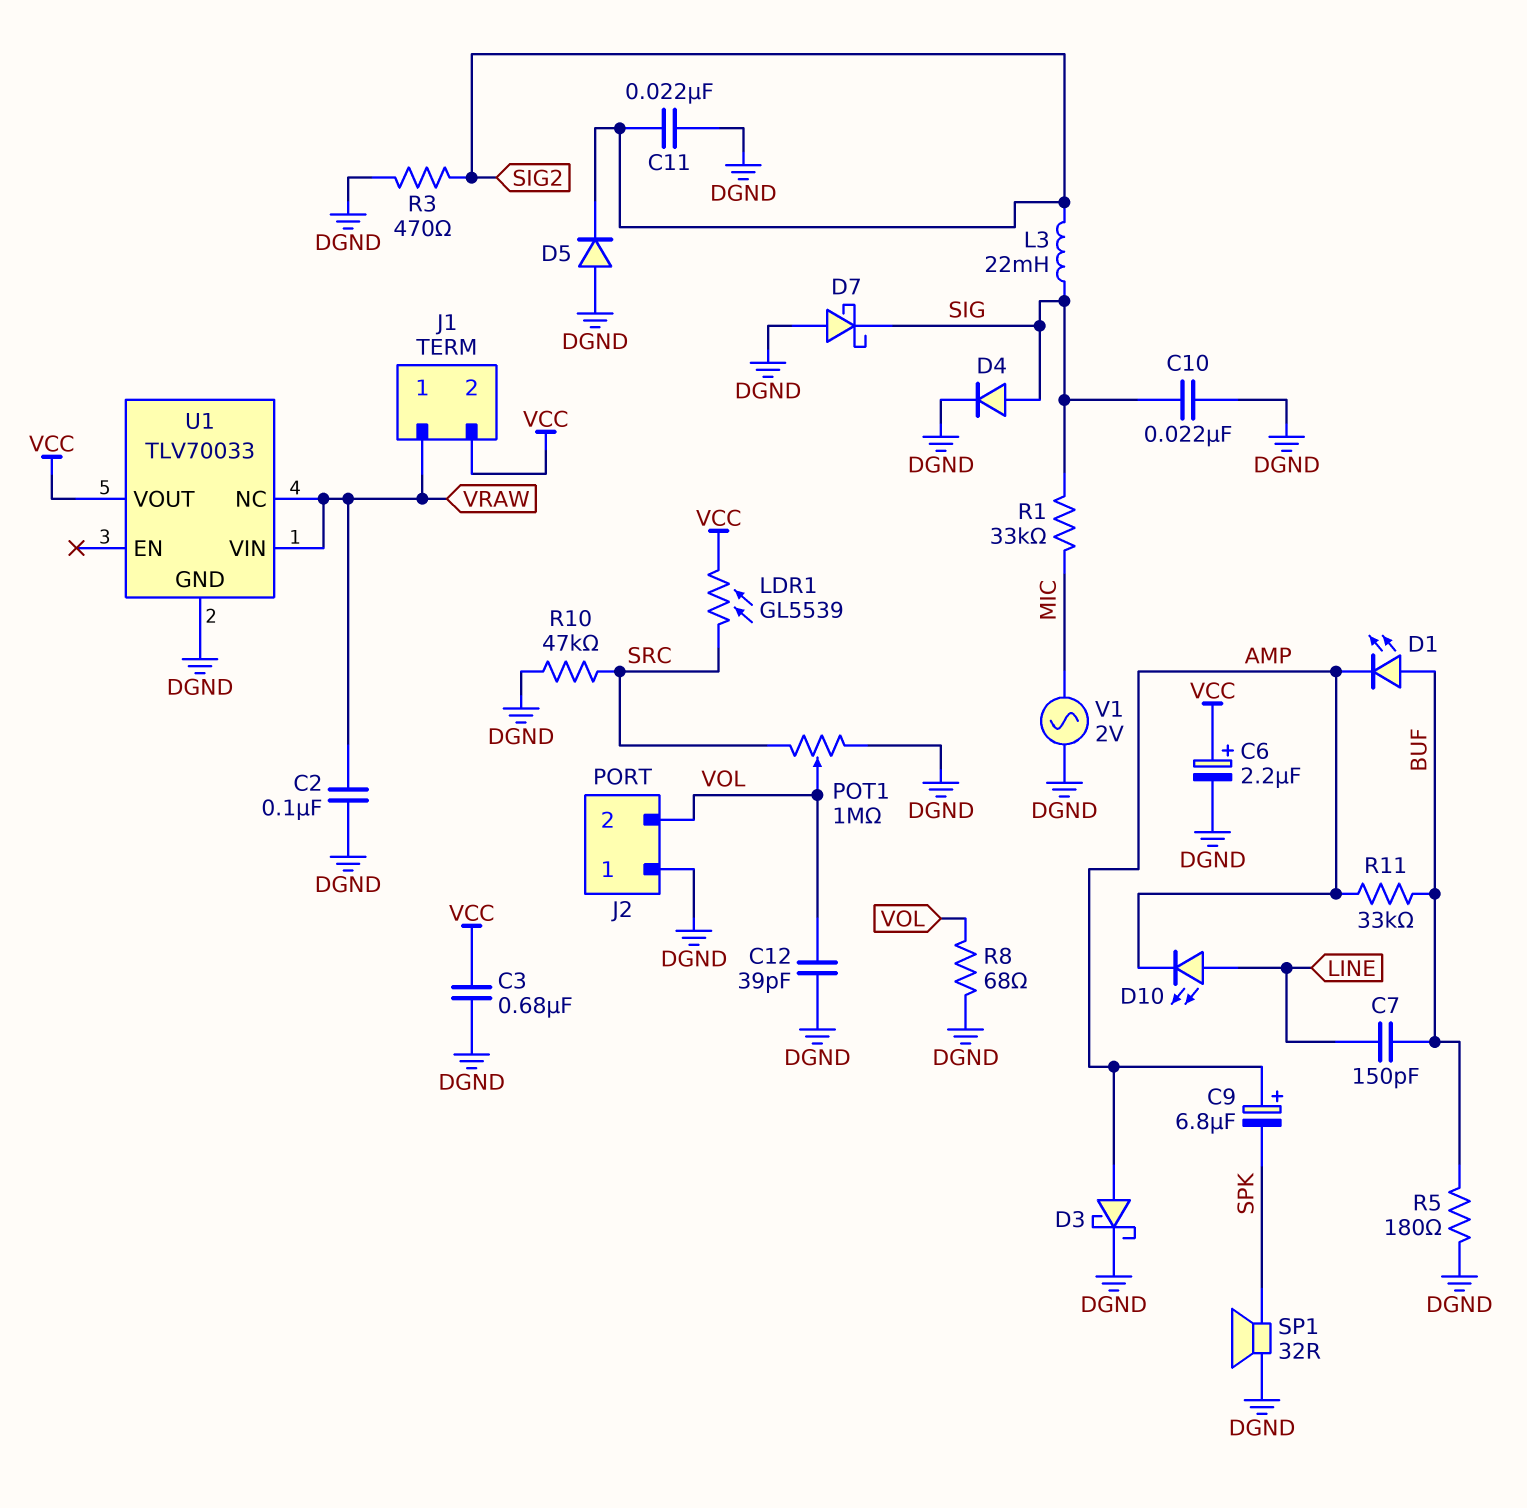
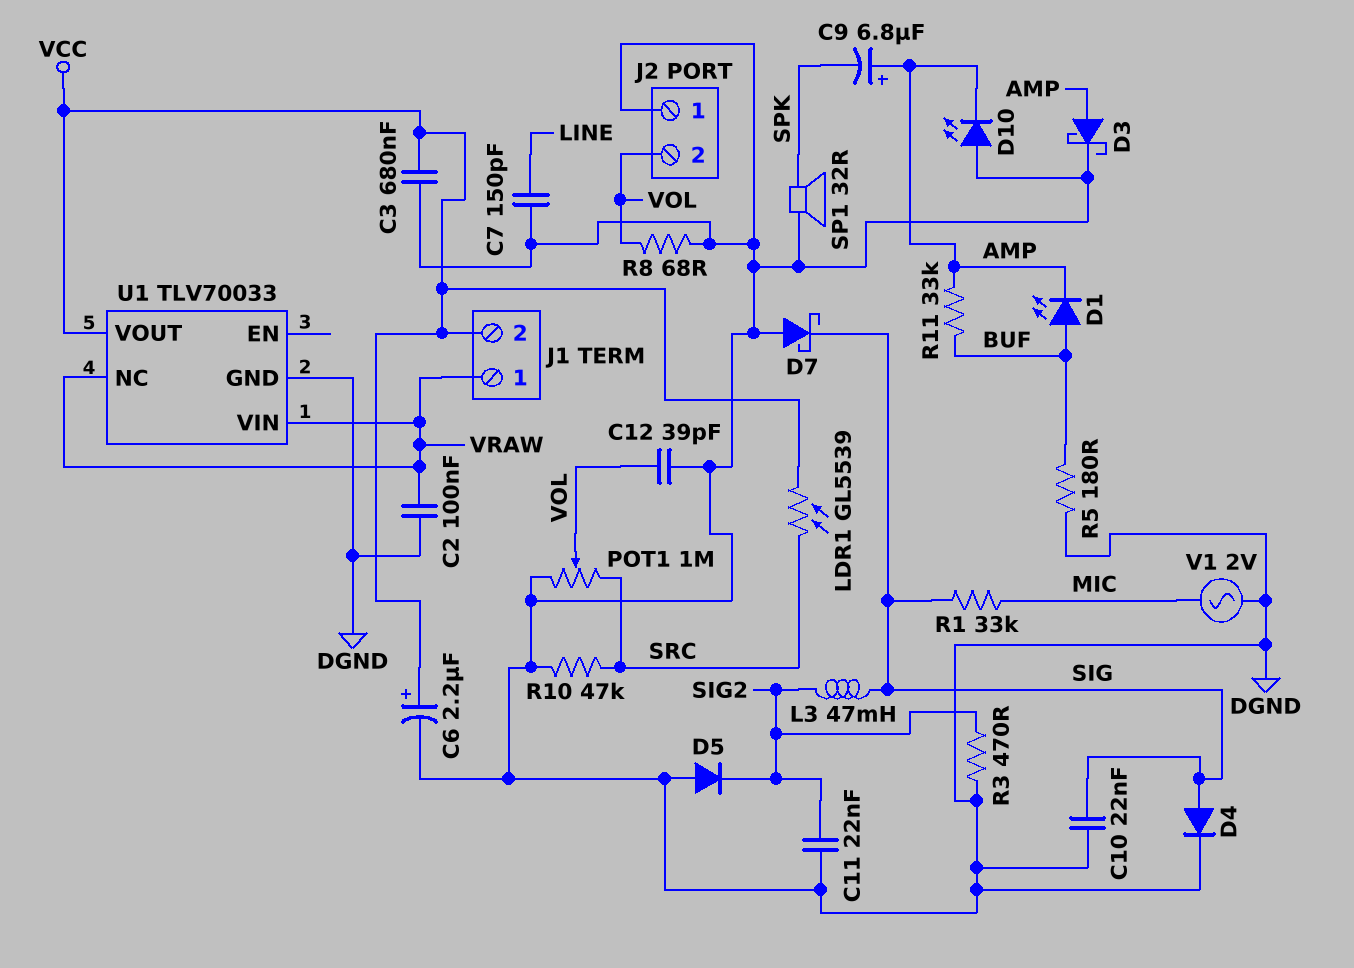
C7: 150pF (BUF, LINE) -> 150pF (DGND, LINE)
D10: LED (A LINE, K AMP) -> LED (A DGND, K AMP)
L3: 22mH (SIG, SIG2) -> 47mH (SIG, SIG2)

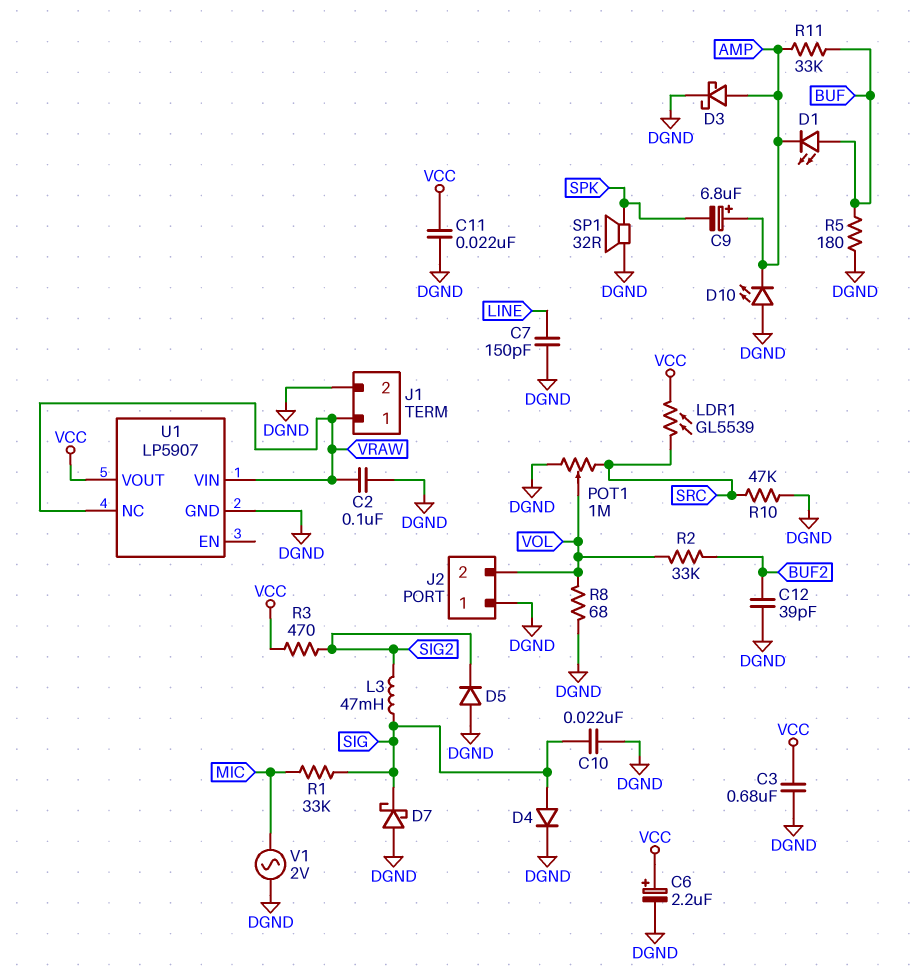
C11: 22nF (DGND, SIG2) -> 22nF (DGND, VCC)
C12: 39pF (DGND, VOL) -> 39pF (BUF2, DGND)
J1 pin 2: VCC -> DGND
R2: none -> 33k (BUF2, VOL)
R3: 470 (DGND, SIG2) -> 470 (SIG2, VCC)
U1: TLV70033 -> LP5907

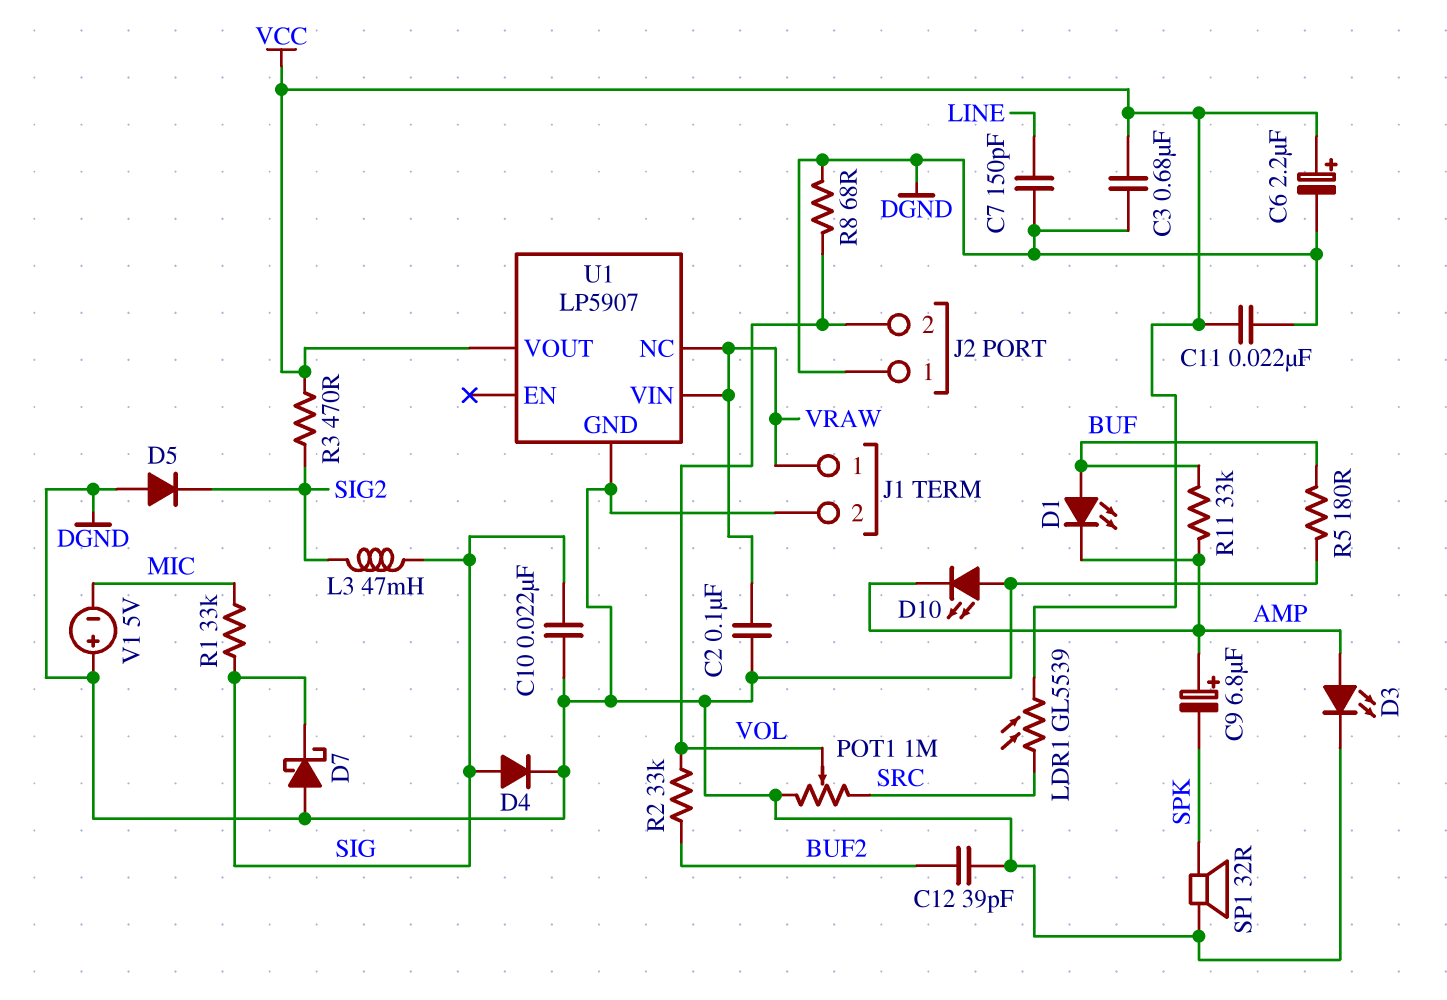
D3: schottky (A AMP, K DGND) -> LED (A AMP, K DGND)
R10: 47k (DGND, SRC) -> none
V1: AC 2V (DGND, MIC) -> 5V (plus DGND, minus MIC)

